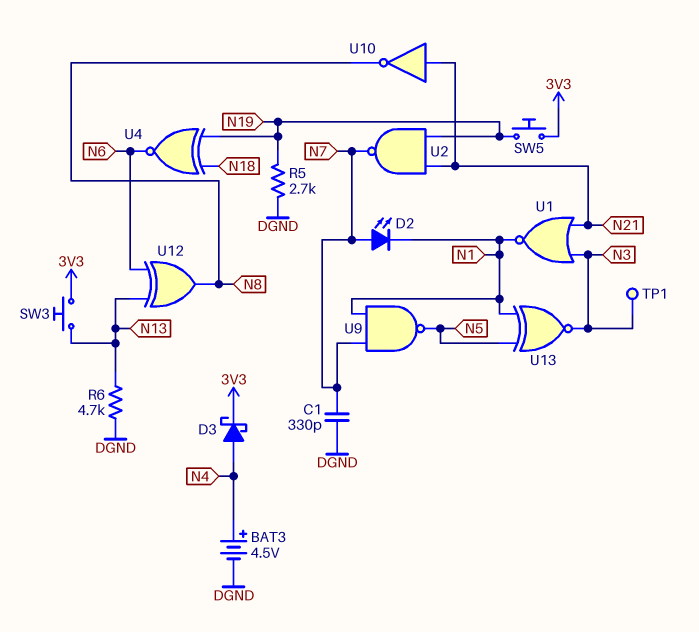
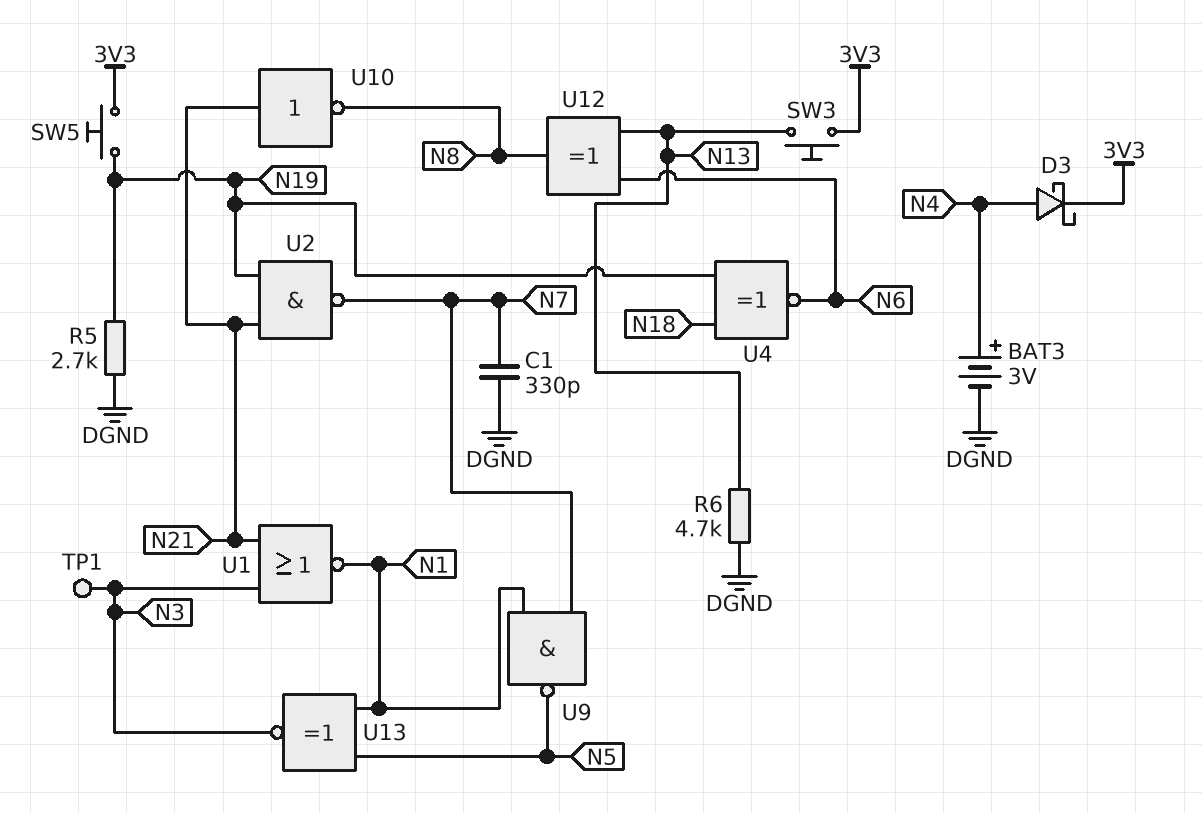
BAT3: 4.5V (plus N4, minus DGND) -> 3V (plus N4, minus DGND)
D2: LED (A N7, K N1) -> none

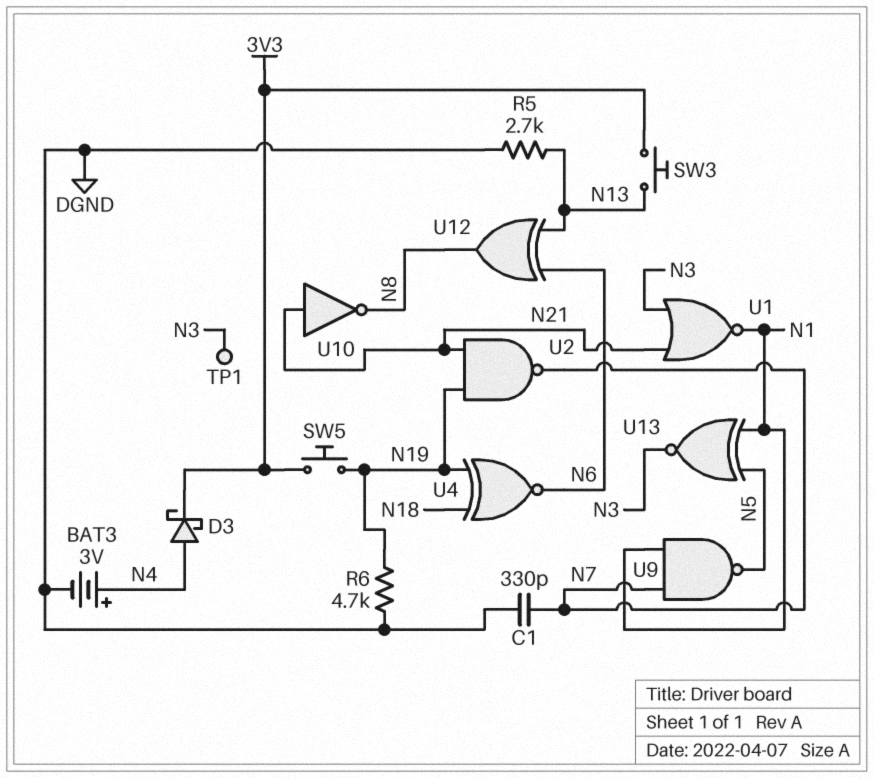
R5: 2.7k (DGND, N19) -> 2.7k (DGND, N13)
R6: 4.7k (DGND, N13) -> 4.7k (DGND, N19)

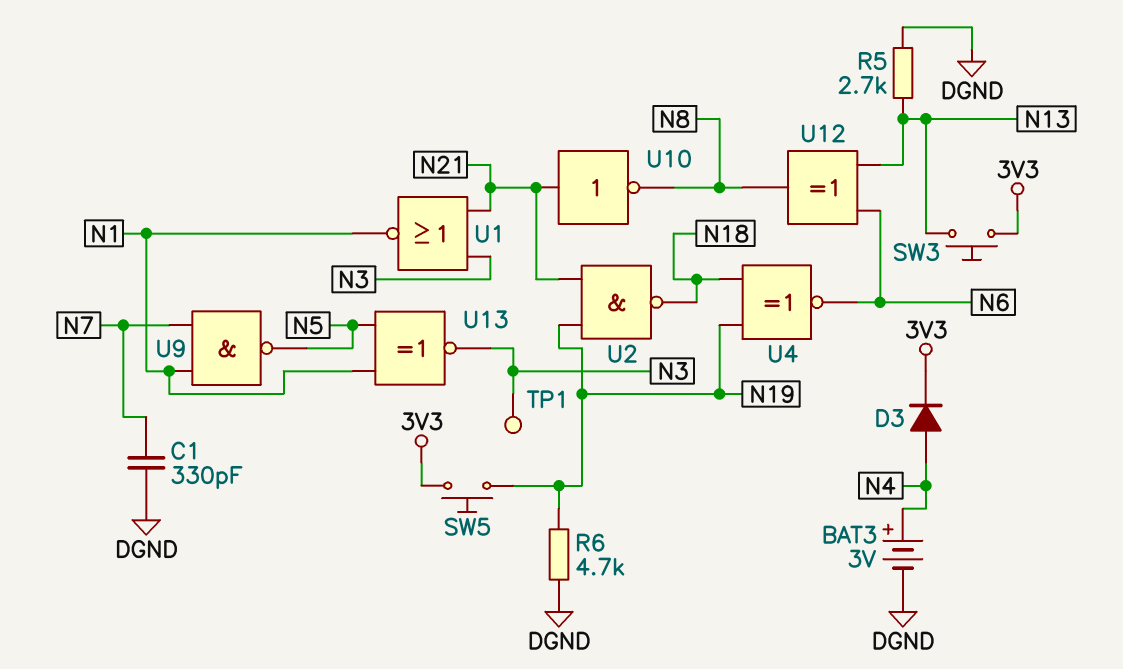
D3: schottky (A N4, K 3V3) -> diode (A N4, K 3V3)
U2: NAND (in N19, in N21, out N7) -> NAND (in N19, in N21, out N18)

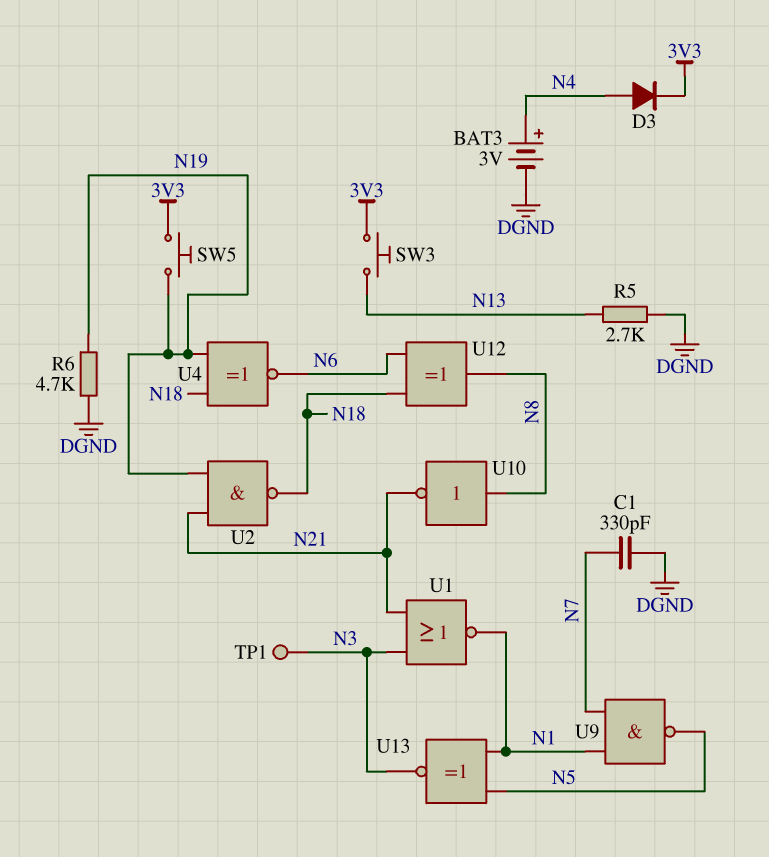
U10: NOT (in N21, out N8) -> NOT (in N8, out N21)
U12: XOR (in N6, in N13, out N8) -> XOR (in N6, in N18, out N8)

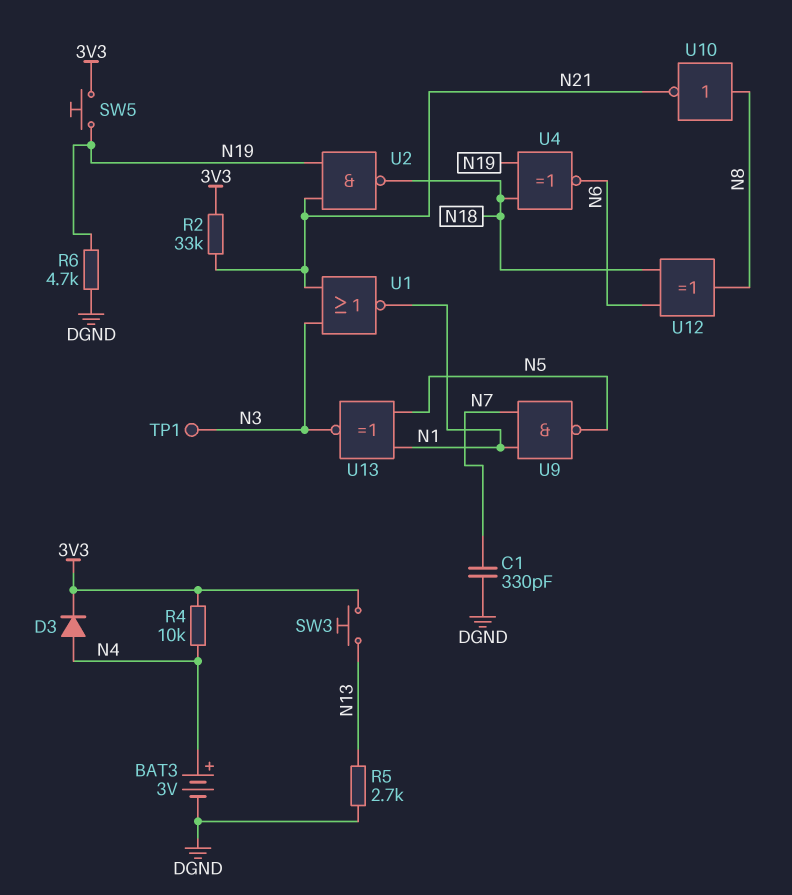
R2: none -> 33k (3V3, N21)
R4: none -> 10k (3V3, N4)

